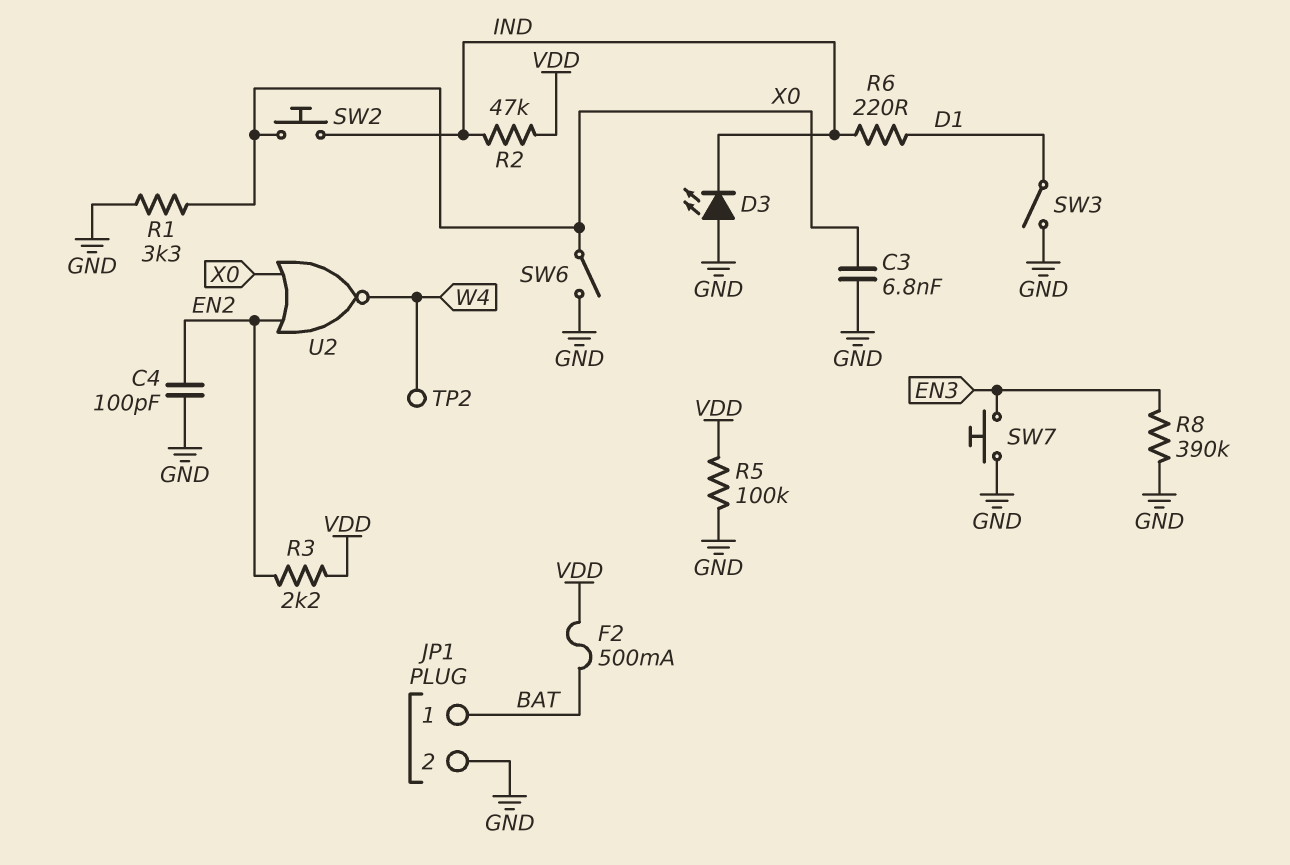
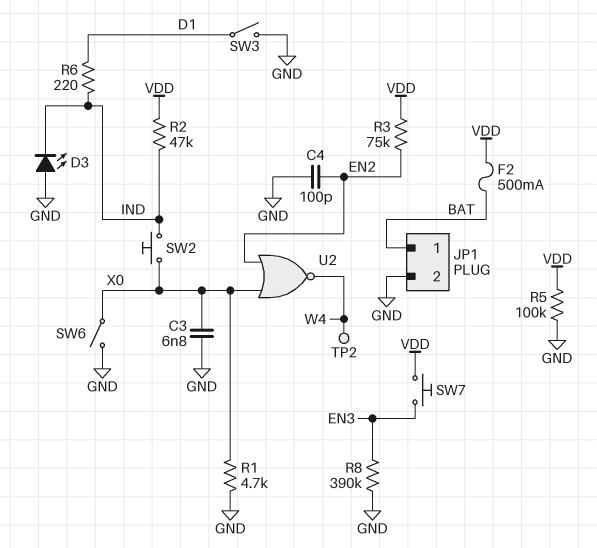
R1: 3.3k (GND, X0) -> 4.7k (GND, X0)
R3: 2.2k (EN2, VDD) -> 75k (EN2, VDD)
SW7: button (EN3, GND) -> button (EN3, VDD)

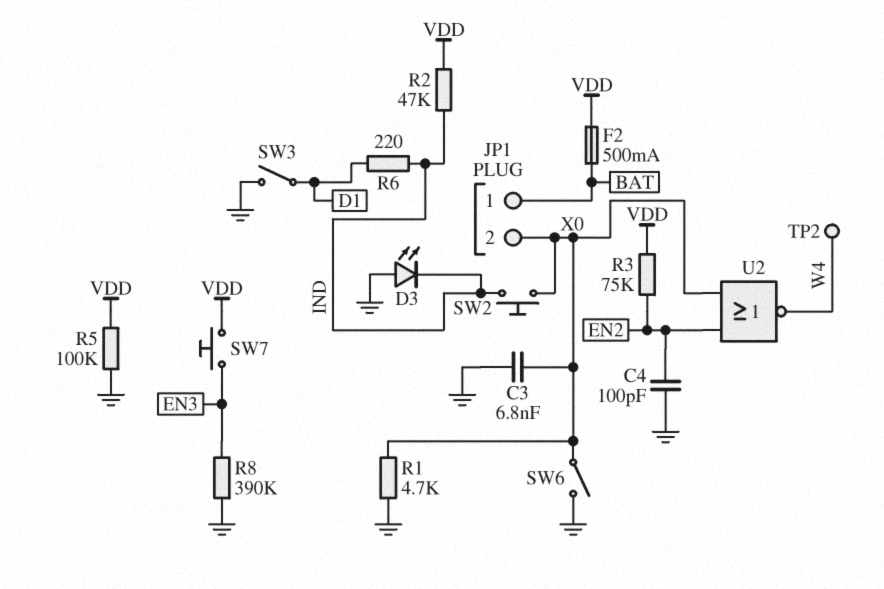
JP1 pin 2: GND -> X0

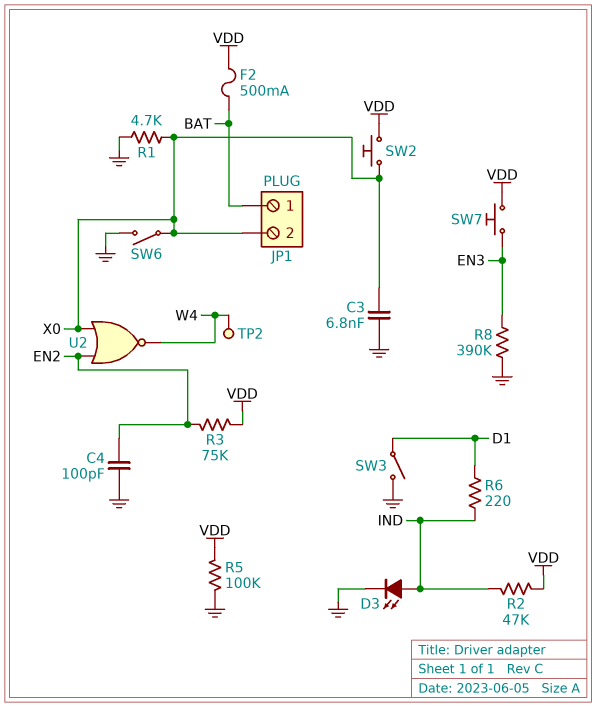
D3: LED (A GND, K IND) -> LED (A IND, K GND)
SW2: button (IND, X0) -> button (VDD, X0)

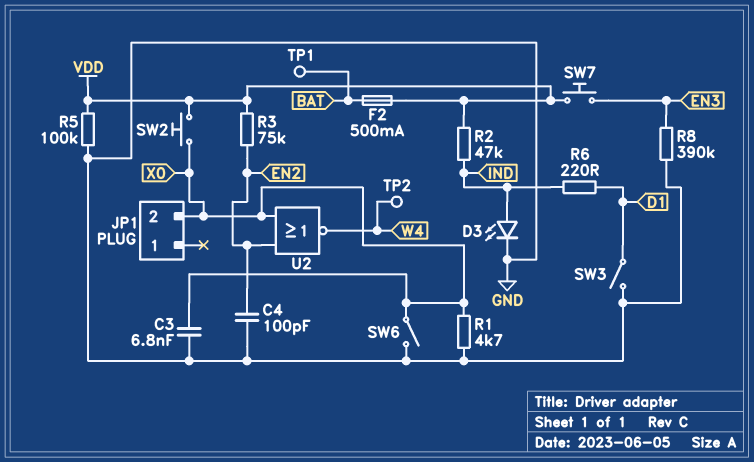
JP1 pin 1: BAT -> none
TP1: none -> test point (BAT)

